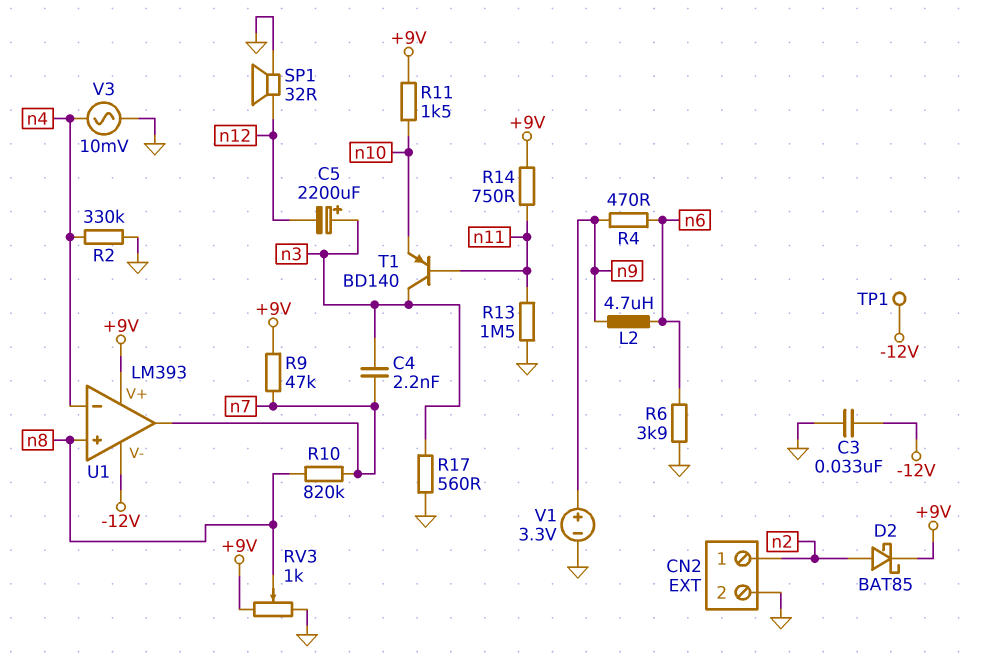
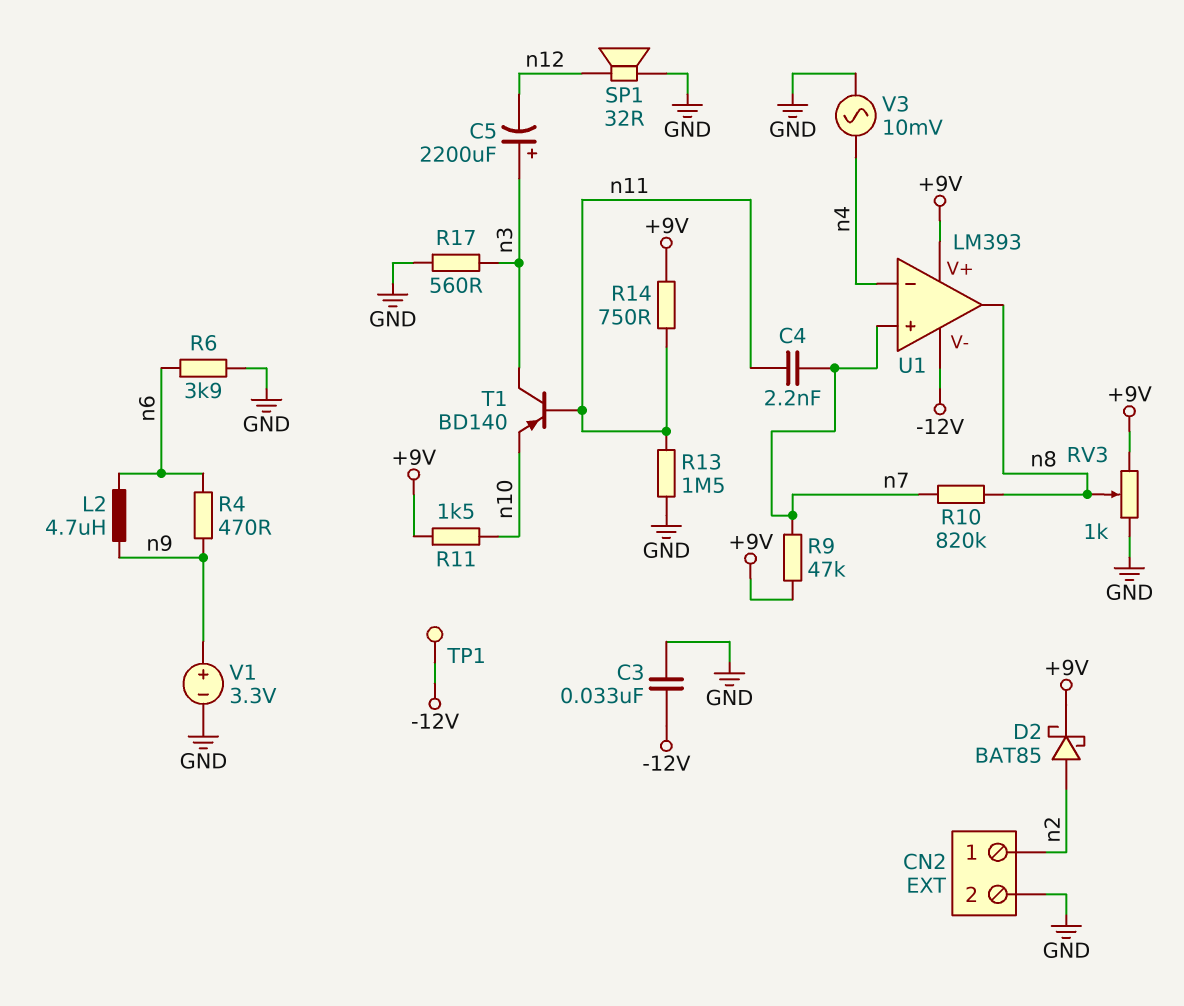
C4: 2.2nF (n3, n7) -> 2.2nF (n7, n11)
R2: 330k (GND, n4) -> none
U1 pin in+: n8 -> n7
U1 pin out: n7 -> n8

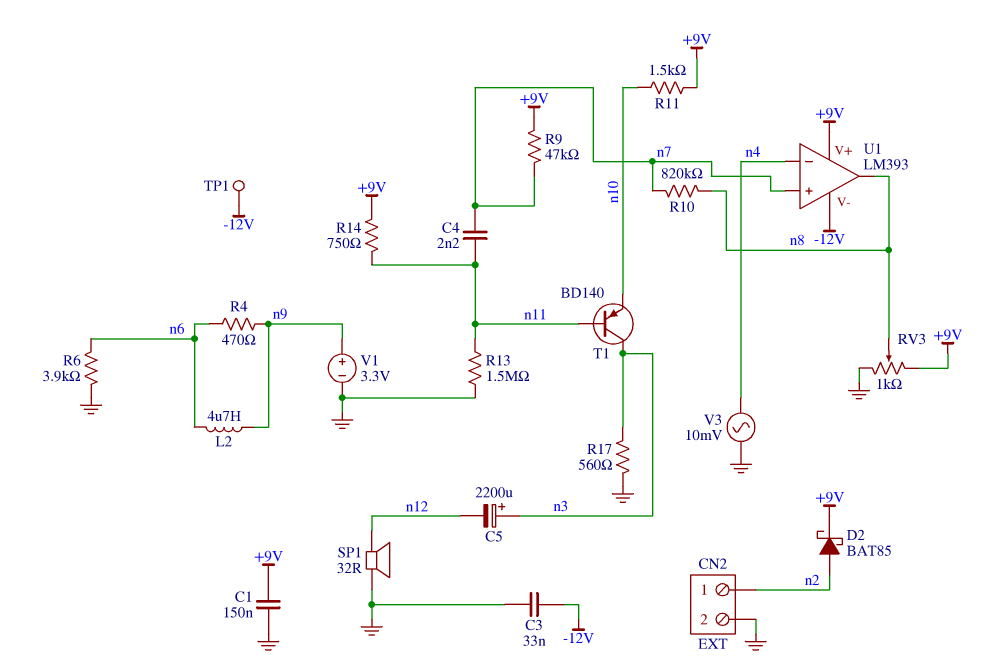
C1: none -> 150nF (+9V, GND)

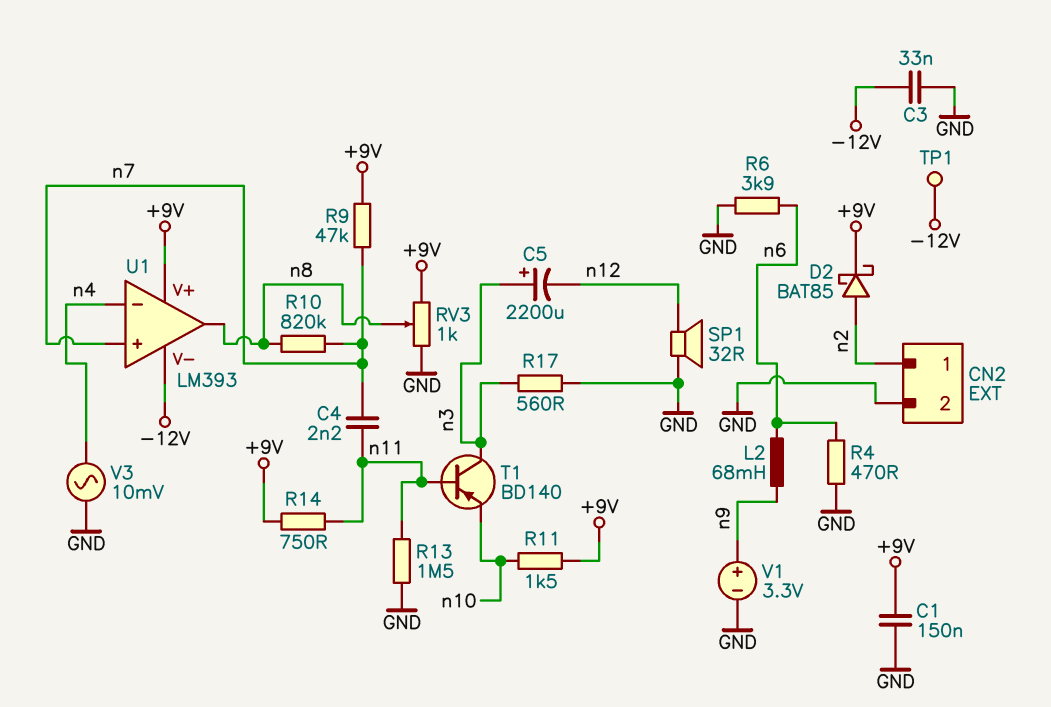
L2: 4.7uH (n6, n9) -> 68mH (n6, n9)
R4: 470 (n6, n9) -> 470 (GND, n6)

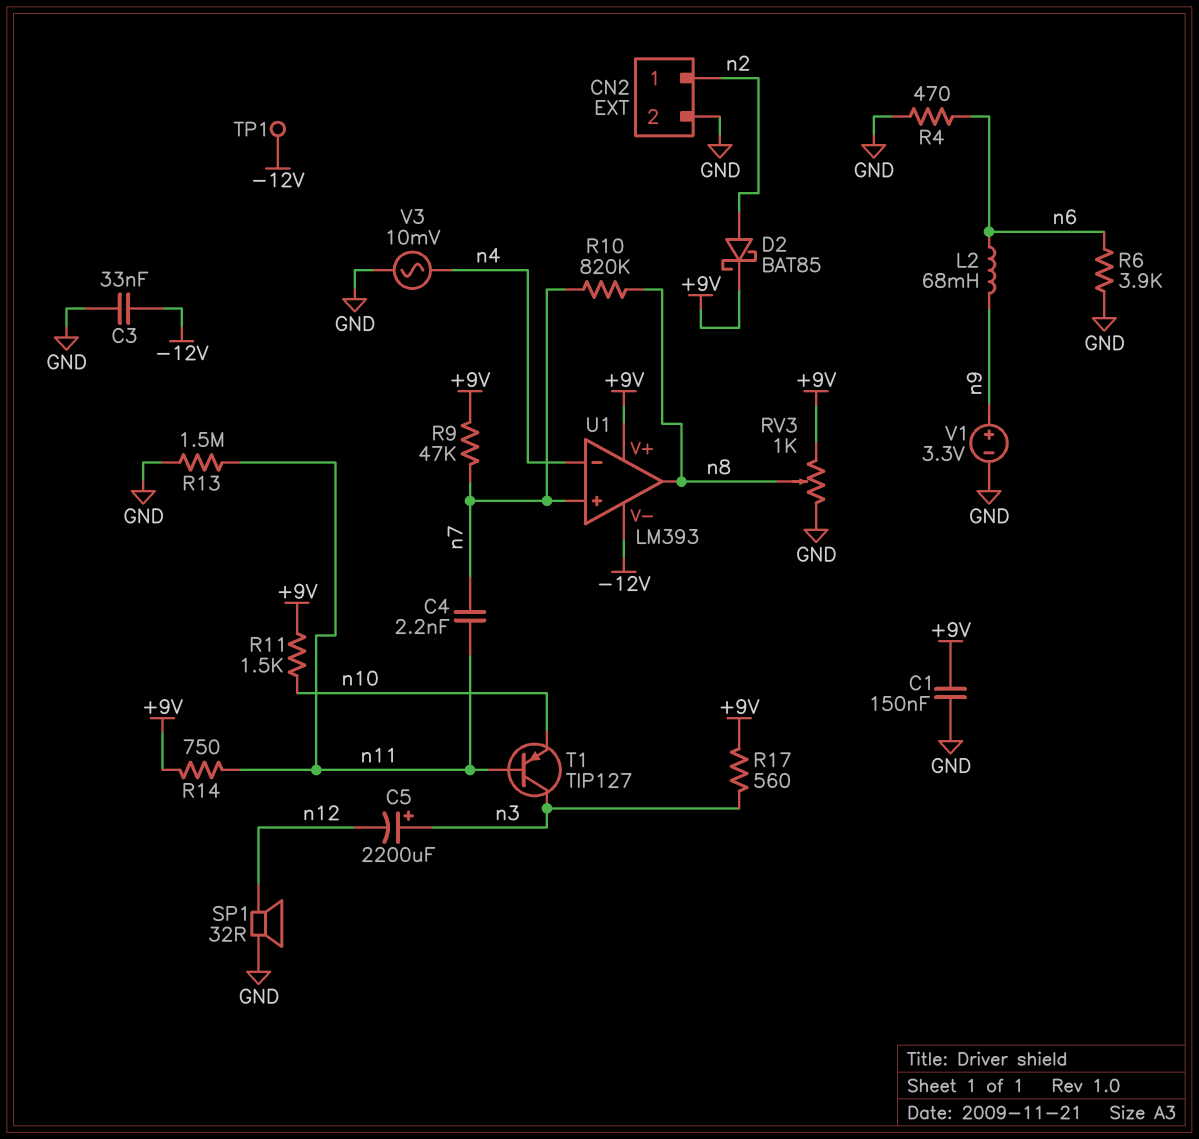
R17: 560 (GND, n3) -> 560 (+9V, n3)
T1: PNP BD140 (B n11, C n3, E n10) -> PNP TIP127 (B n11, C n3, E n10)

